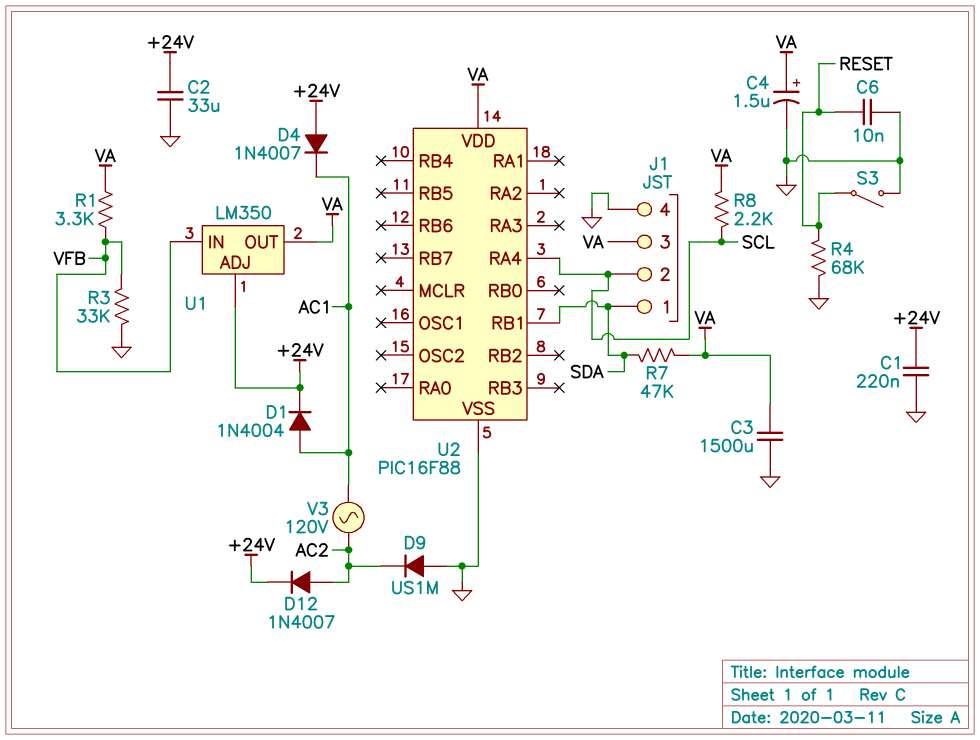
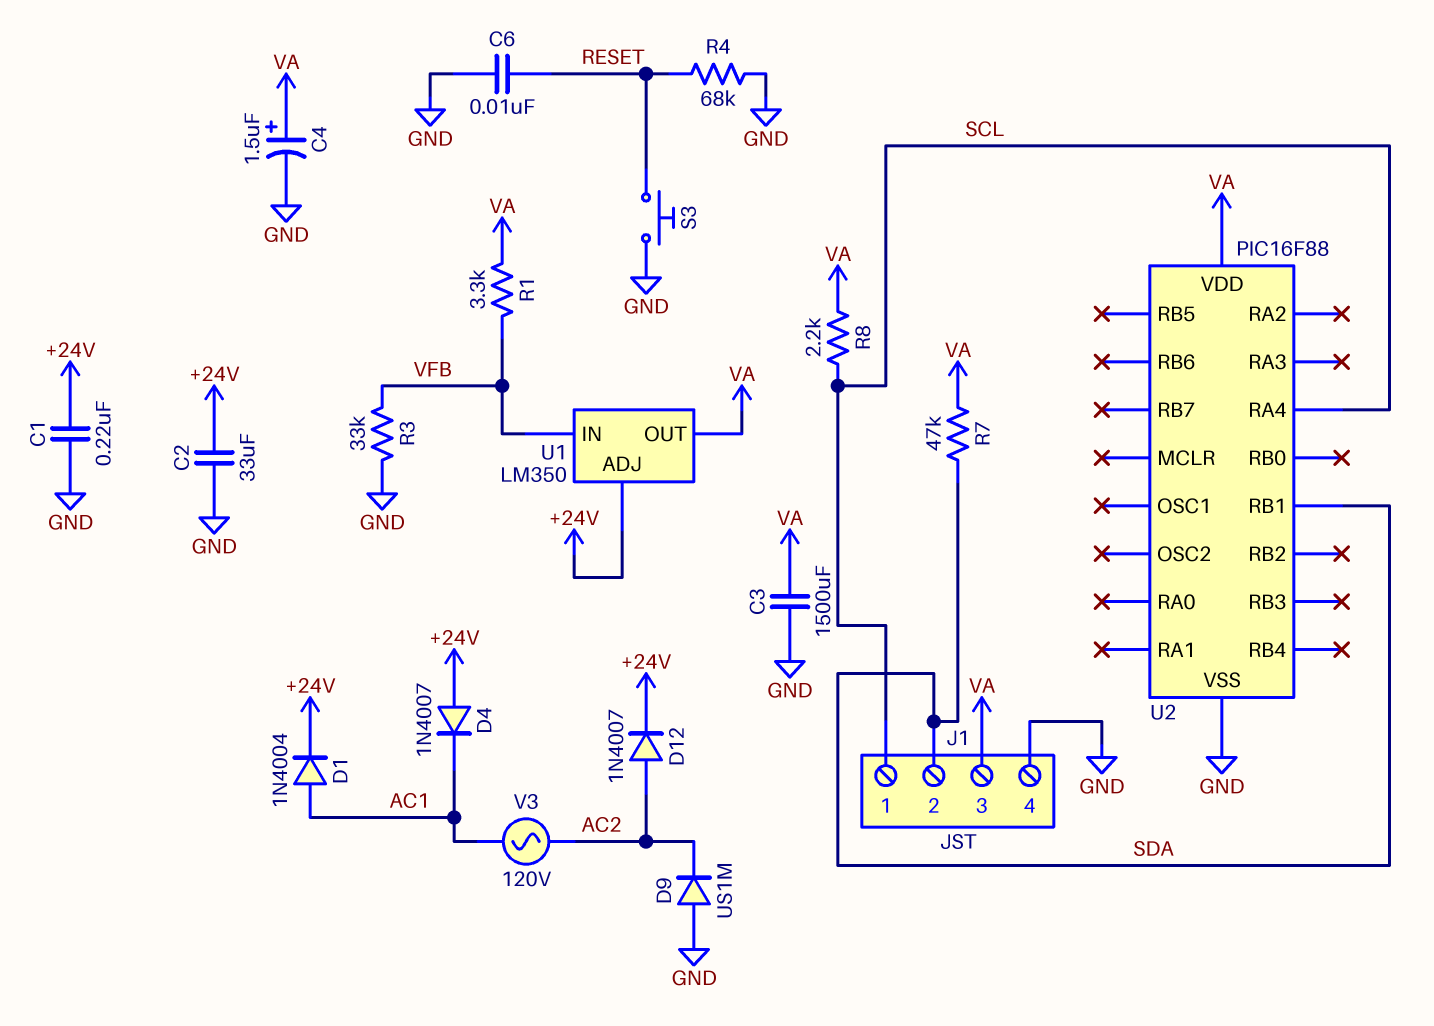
J1 pin 1: SDA -> SCL
J1 pin 2: SCL -> SDA
S3: switch (GND, RESET) -> button (GND, RESET)

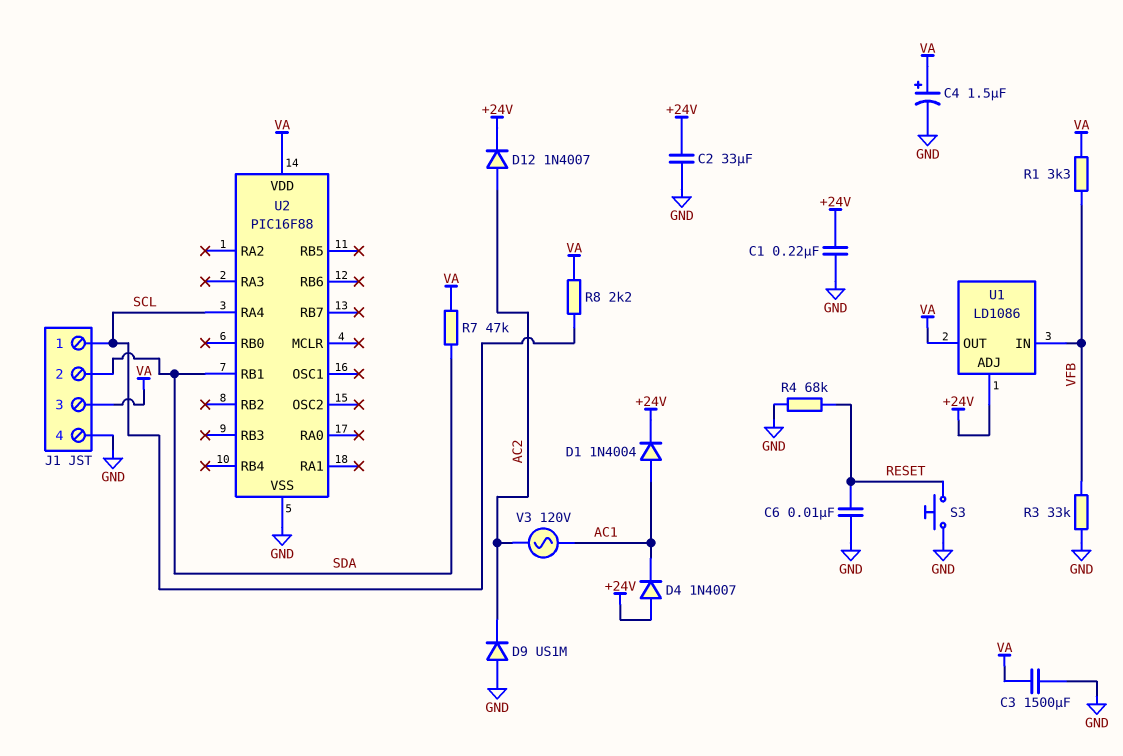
U1: LM350 -> LD1086

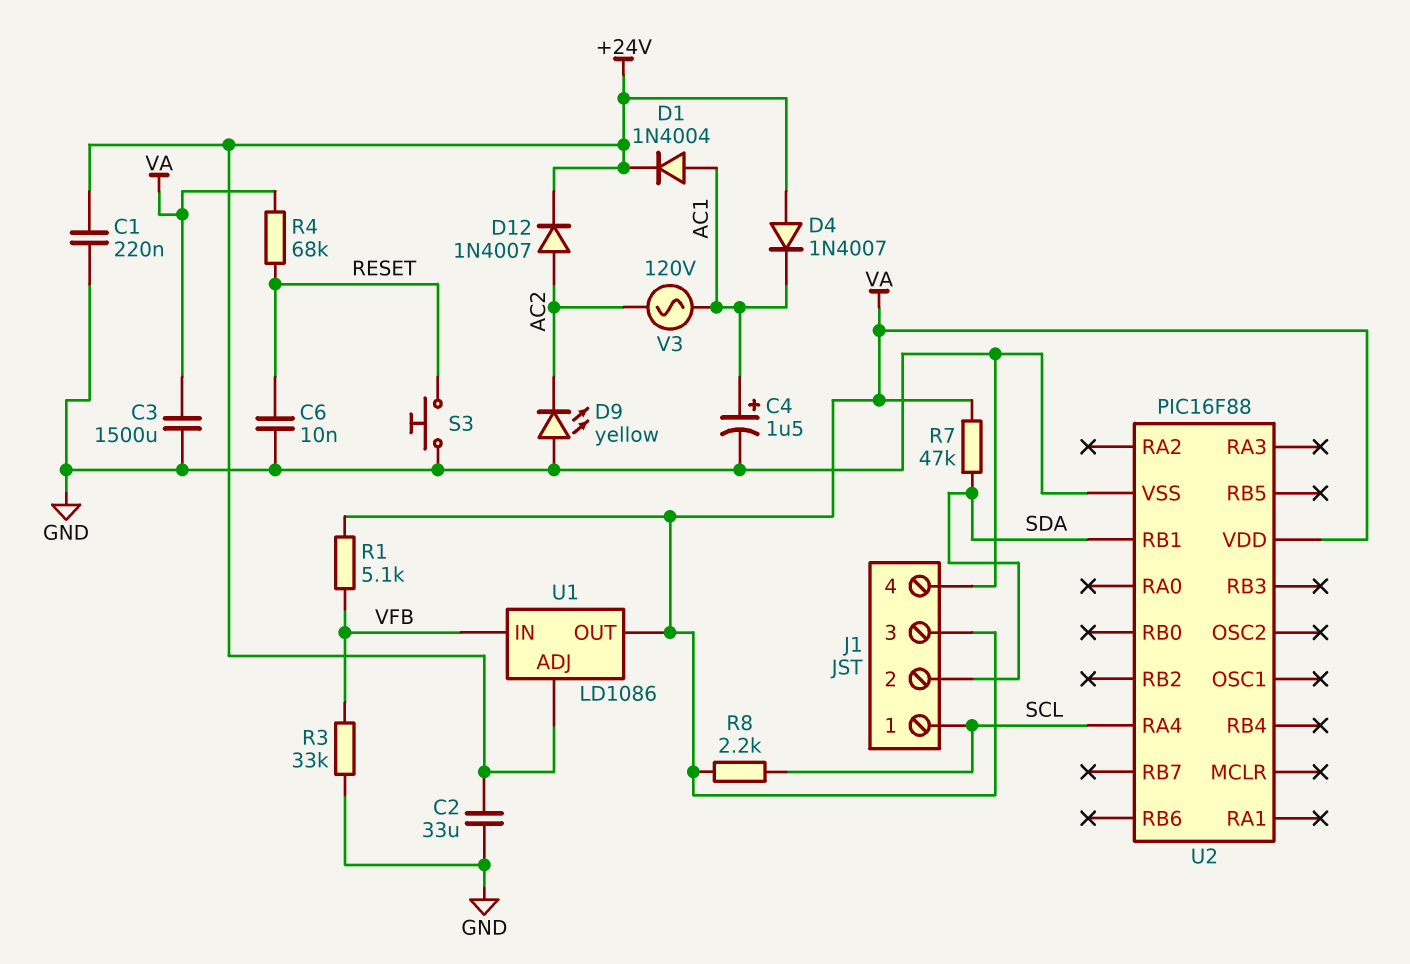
C4: 1.5uF (plus VA, minus GND) -> 1.5uF (plus AC1, minus GND)
D9: diode US1M (A GND, K AC2) -> LED yellow (A GND, K AC2)
R1: 3.3k (VA, VFB) -> 5.1k (VA, VFB)
R4: 68k (GND, RESET) -> 68k (RESET, VA)

